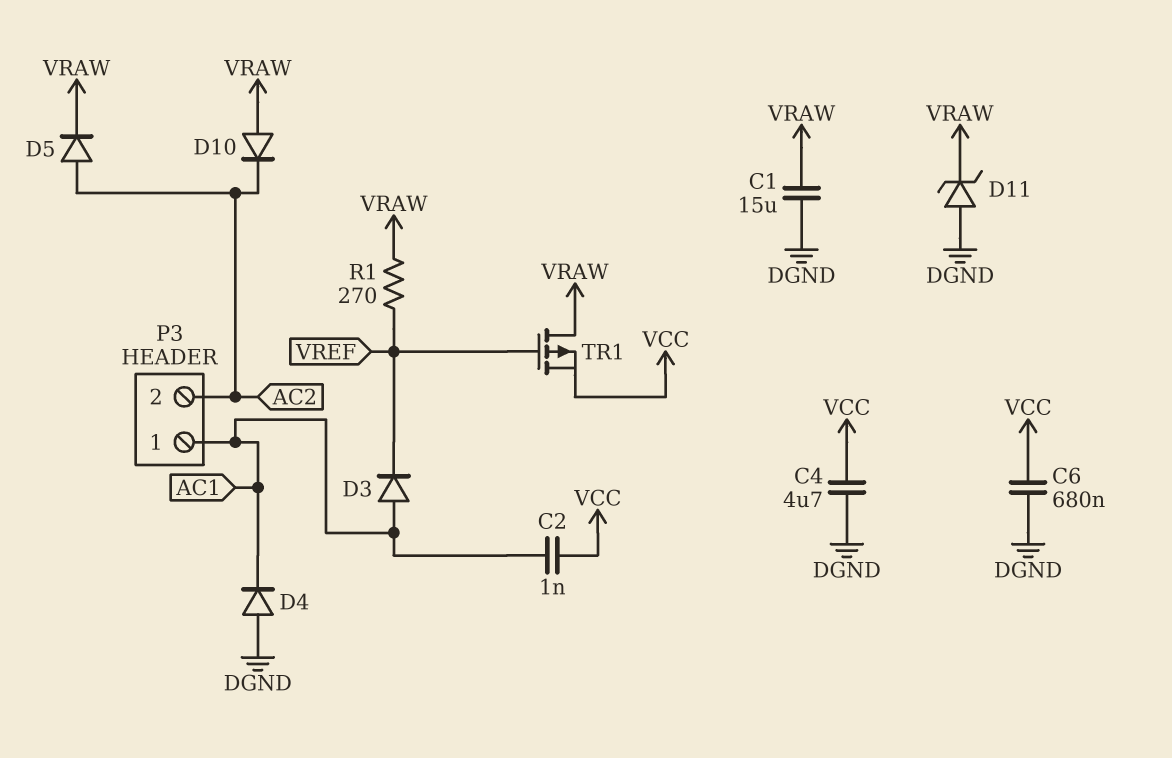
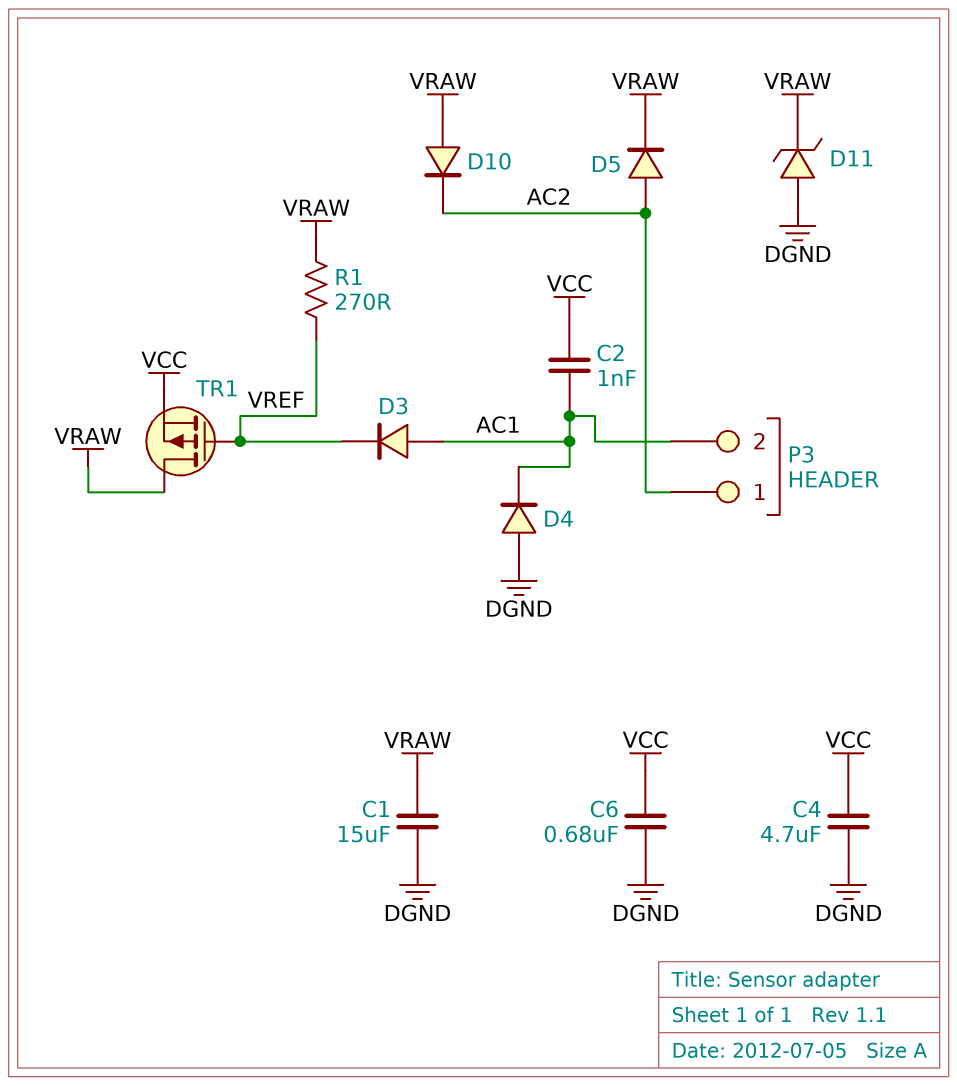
P3 pin 1: AC1 -> AC2
P3 pin 2: AC2 -> AC1

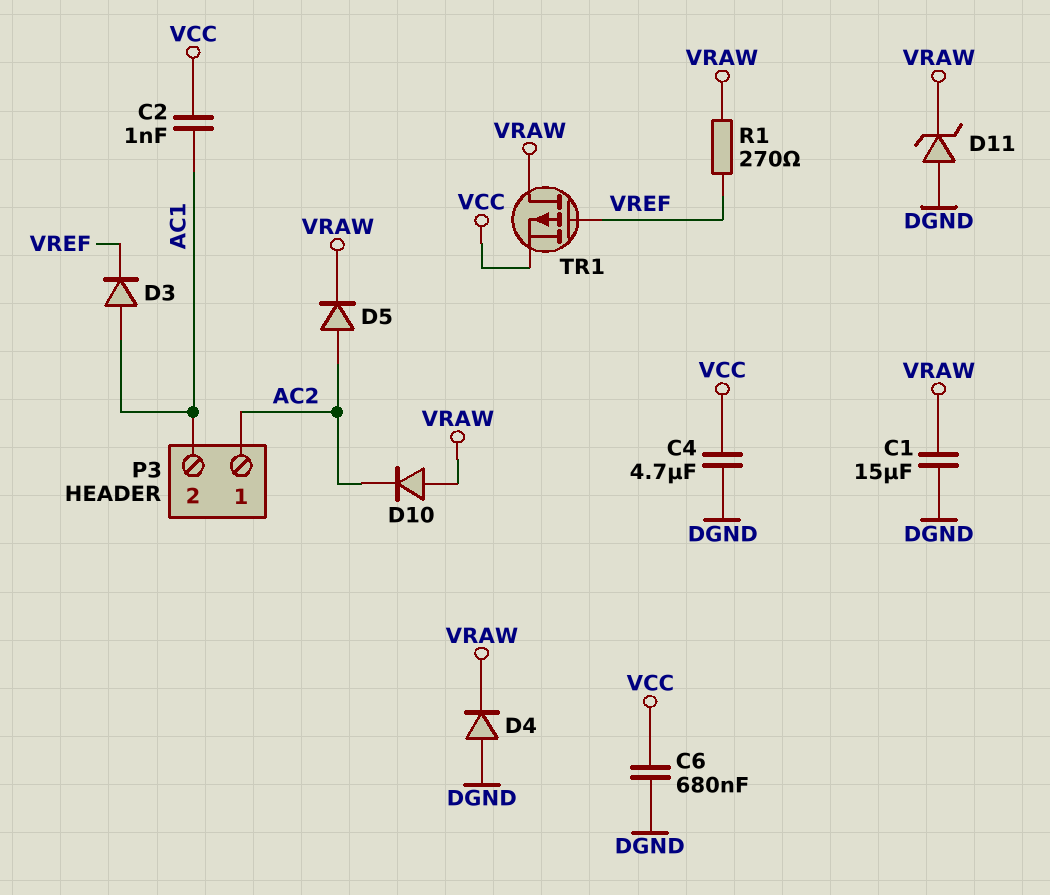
D4: diode (A DGND, K AC1) -> diode (A DGND, K VRAW)

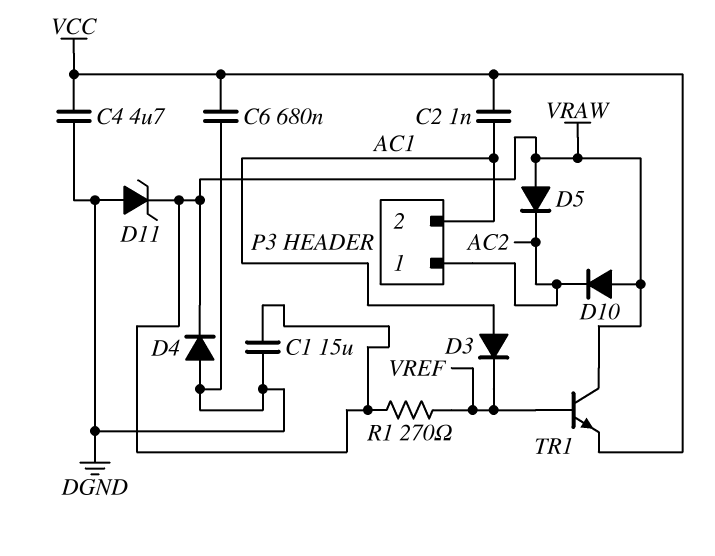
D5: diode (A AC2, K VRAW) -> diode (A VRAW, K AC2)
TR1: PMOS (G VREF, D VRAW, S VCC) -> NPN (B VREF, C VRAW, E VCC)

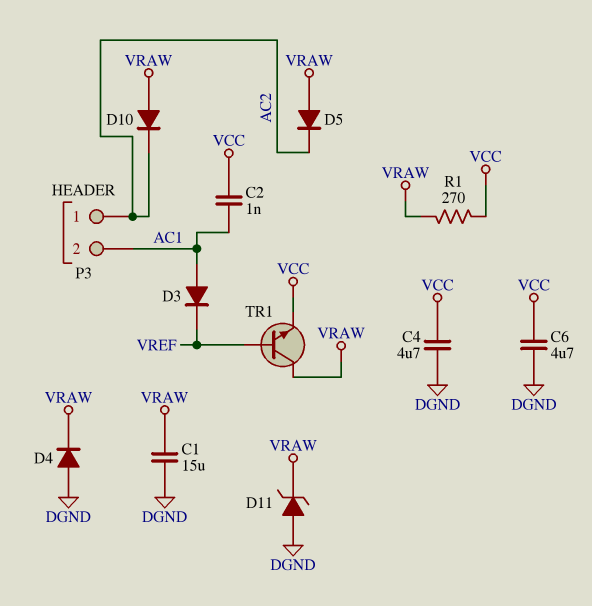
C6: 680nF (DGND, VCC) -> 4.7uF (DGND, VCC)
R1: 270 (VRAW, VREF) -> 270 (VCC, VRAW)

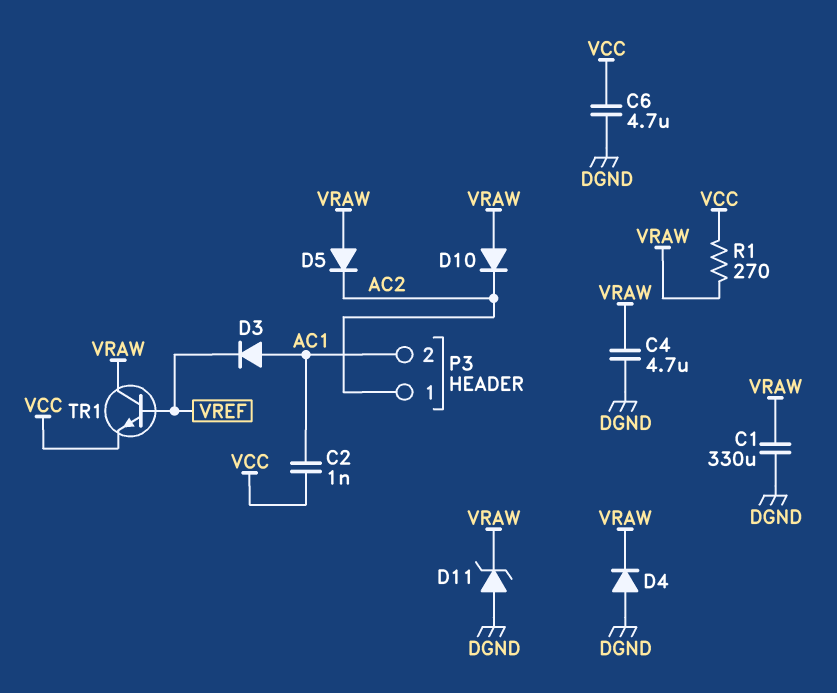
C1: 15uF (DGND, VRAW) -> 330uF (DGND, VRAW)
C4: 4.7uF (DGND, VCC) -> 4.7uF (DGND, VRAW)

